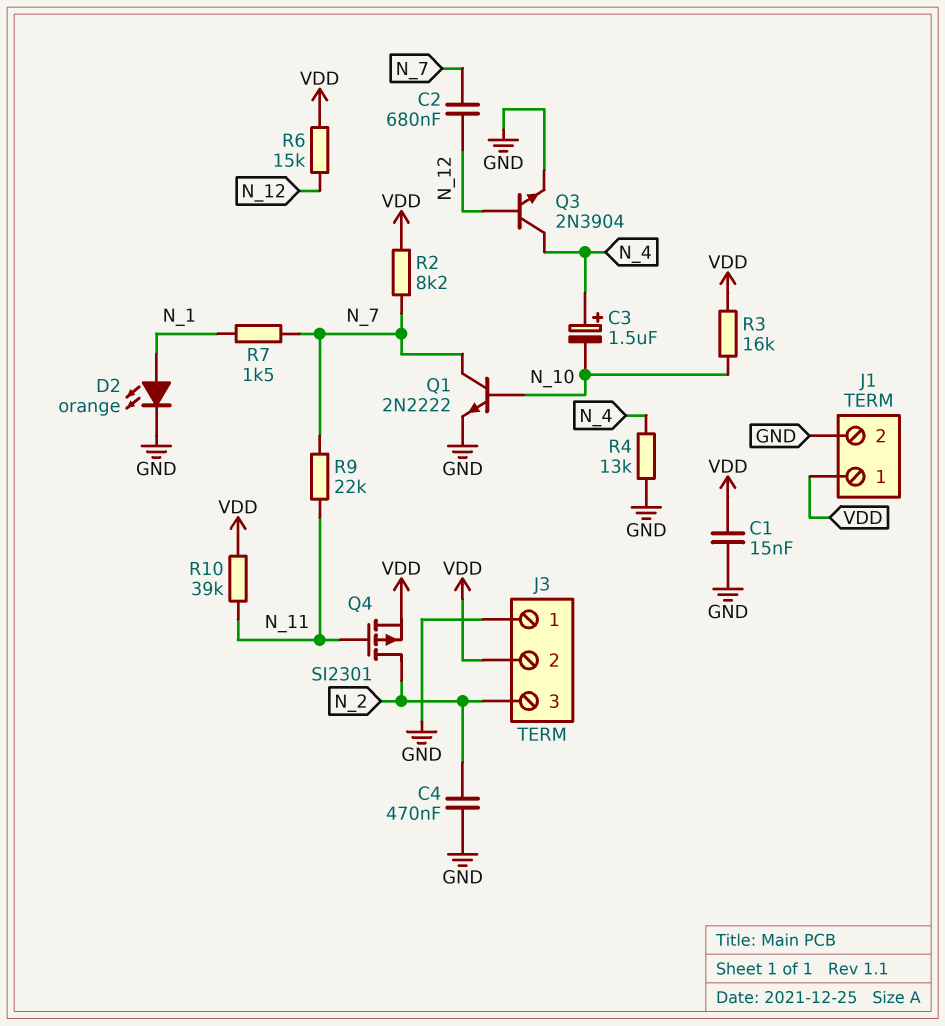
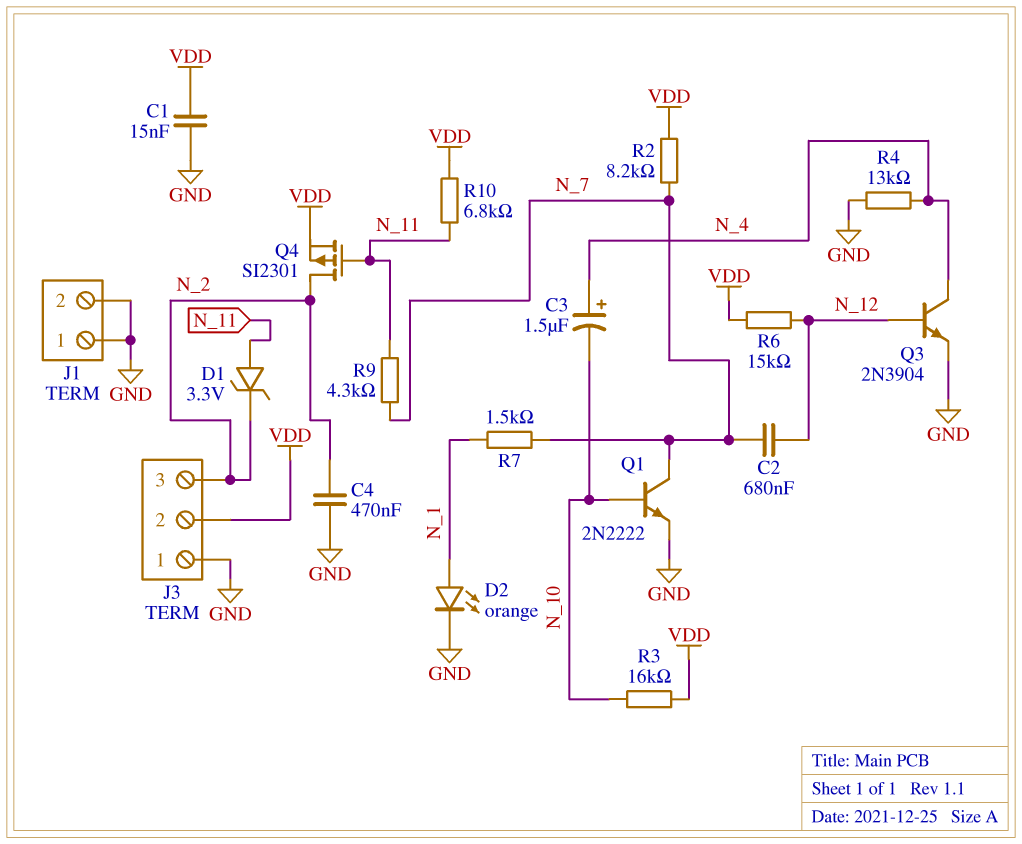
D1: none -> zener 3.3V (A N_11, K N_2)
J1 pin 1: VDD -> GND
R9: 22k (N_7, N_11) -> 4.3k (N_7, N_11)
R10: 39k (N_11, VDD) -> 6.8k (N_11, VDD)

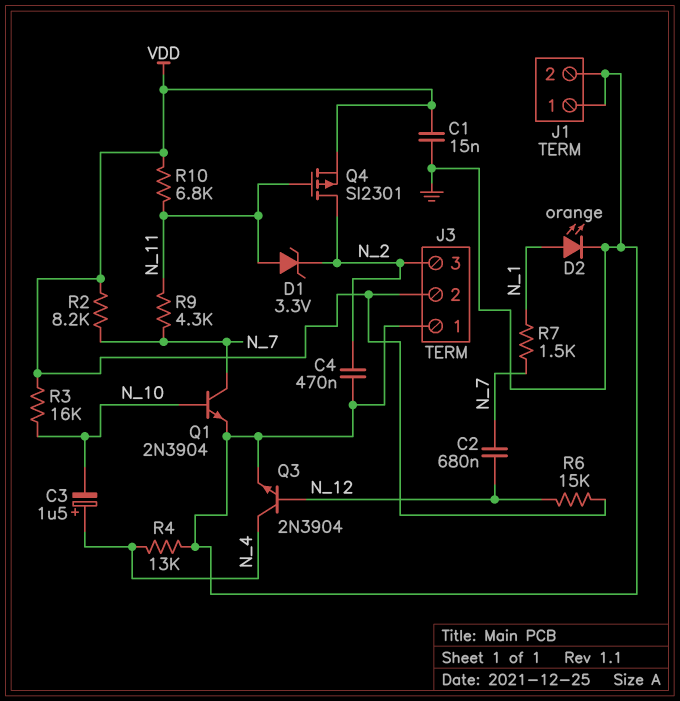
Q1: NPN 2N2222 (B N_10, C N_7, E GND) -> NPN 2N3904 (B N_10, C N_7, E GND)

